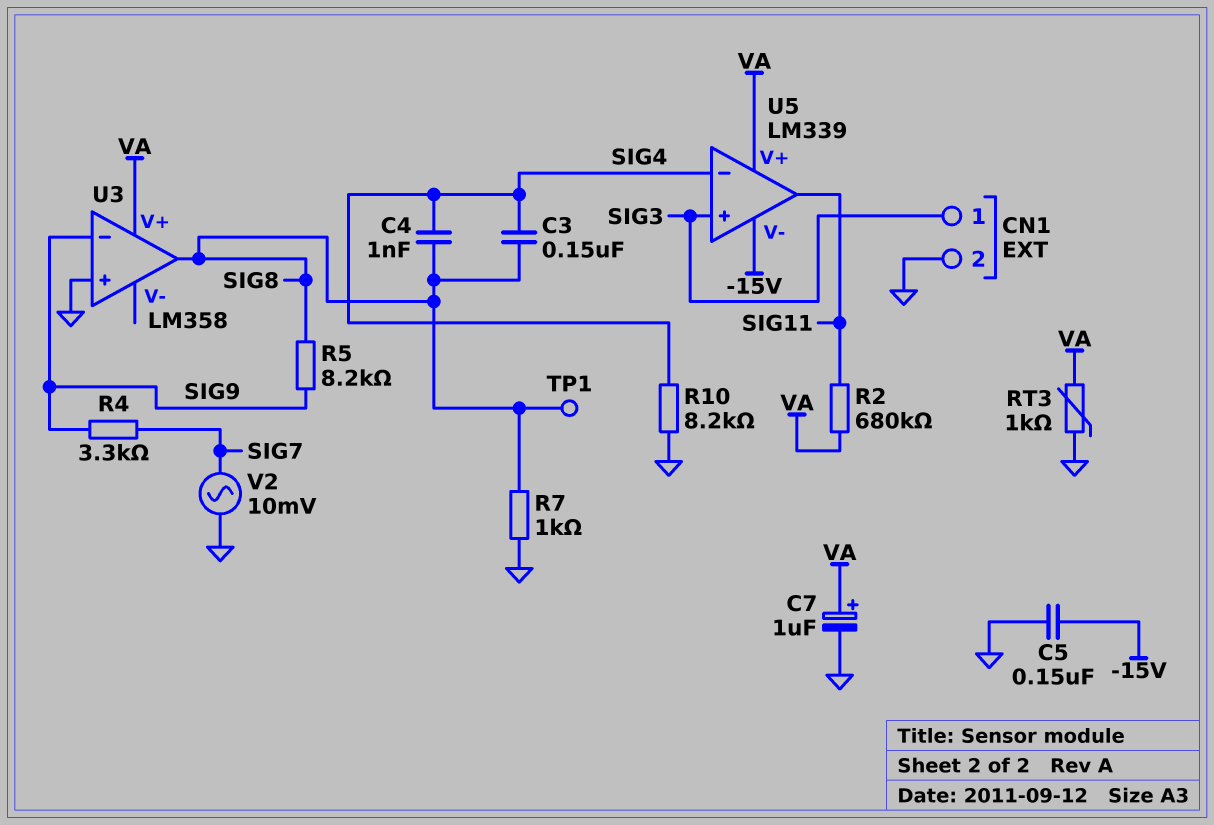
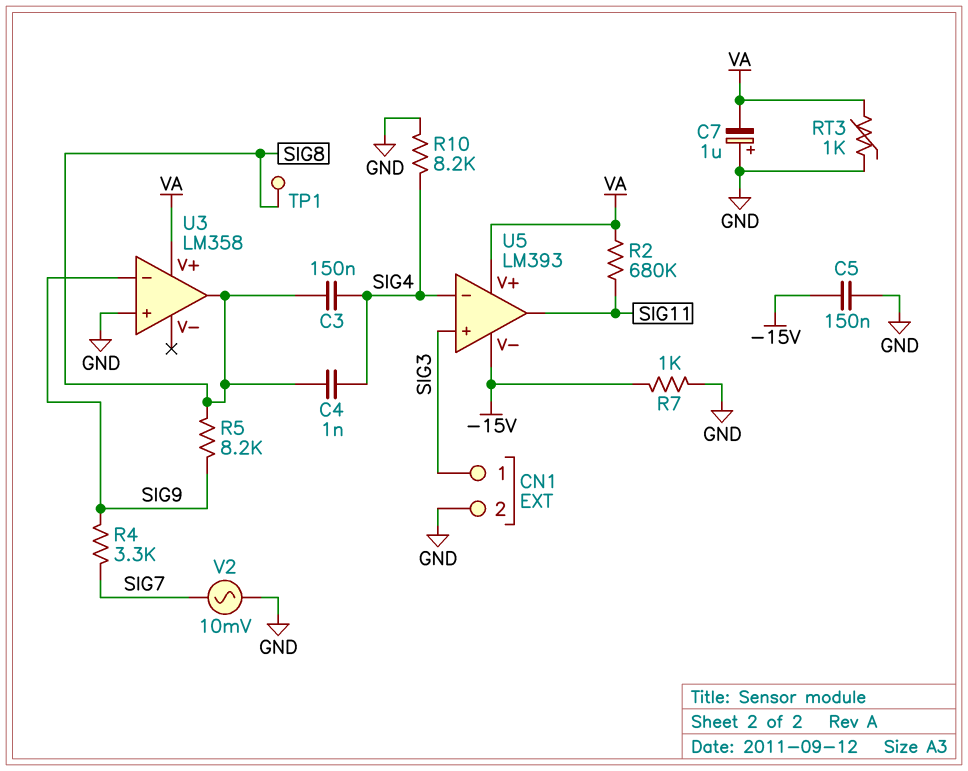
C7: 1uF (plus VA, minus GND) -> 1uF (plus GND, minus VA)
R7: 1k (GND, SIG8) -> 1k (-15V, GND)
U5: LM339 -> LM393

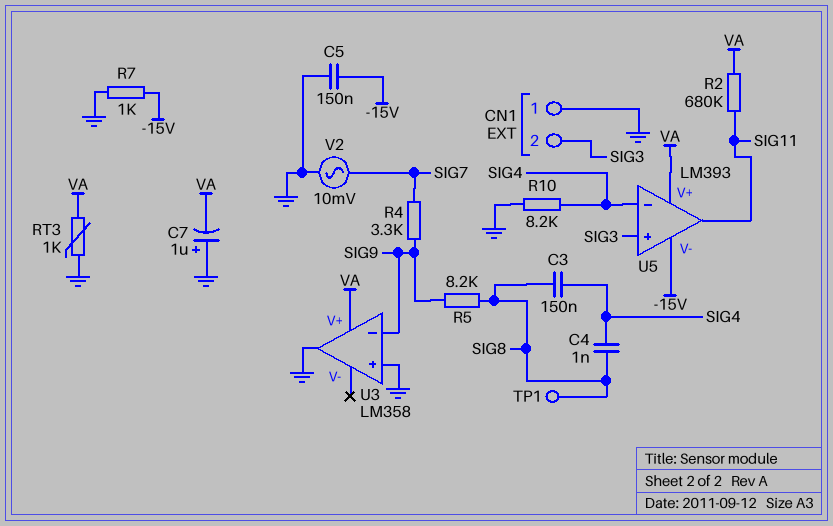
CN1 pin 1: SIG3 -> GND
CN1 pin 2: GND -> SIG3
U3 pin out: SIG8 -> GND

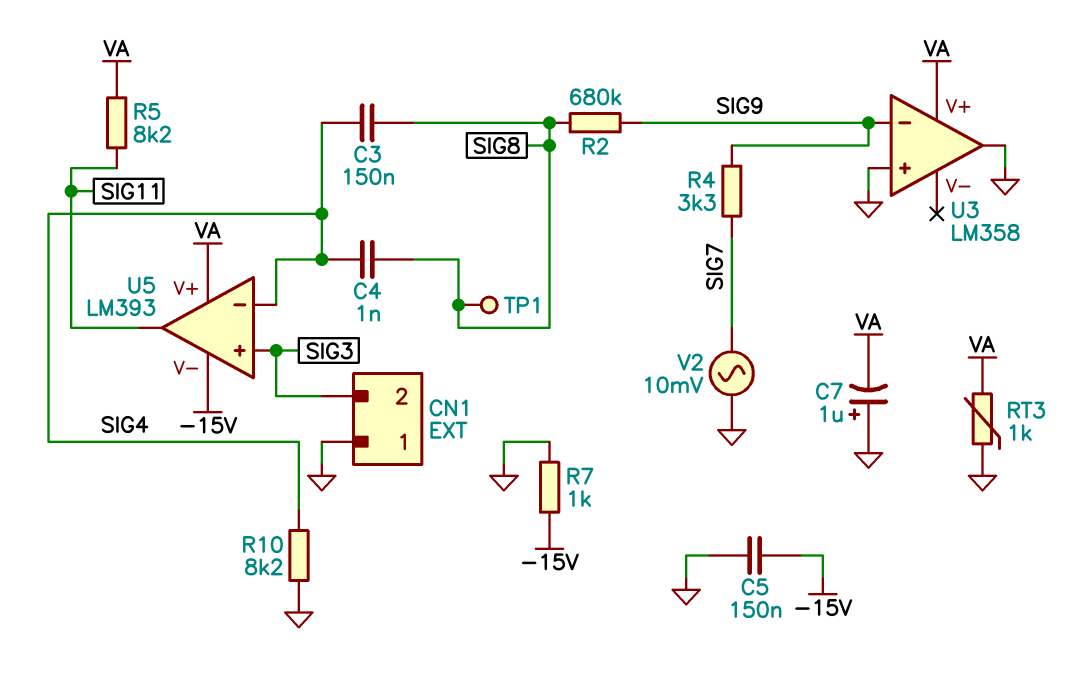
R2: 680k (SIG11, VA) -> 680k (SIG8, SIG9)
R5: 8.2k (SIG8, SIG9) -> 8.2k (SIG11, VA)

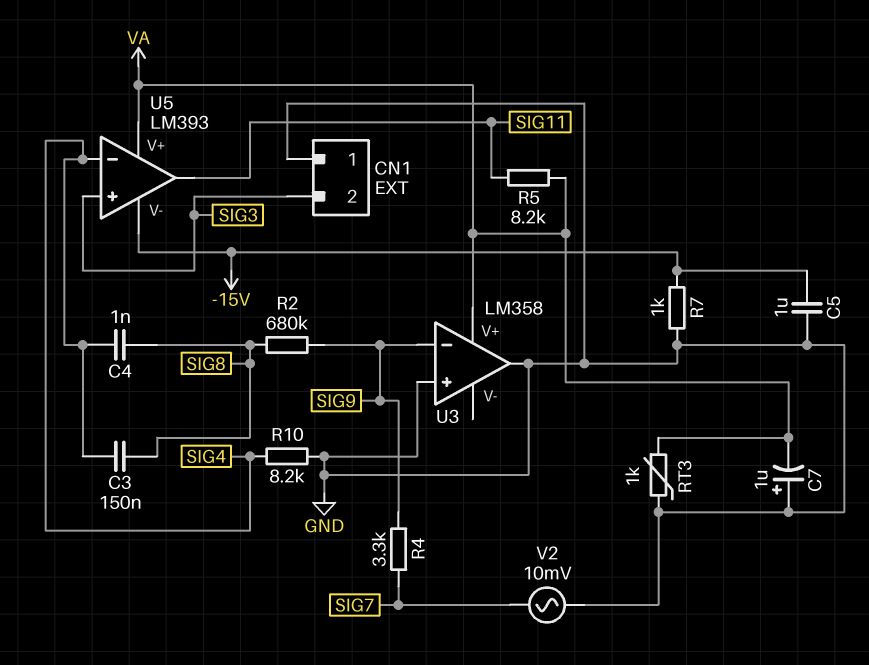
C5: 150nF (-15V, GND) -> 1uF (-15V, GND)
TP1: test point (SIG8) -> none

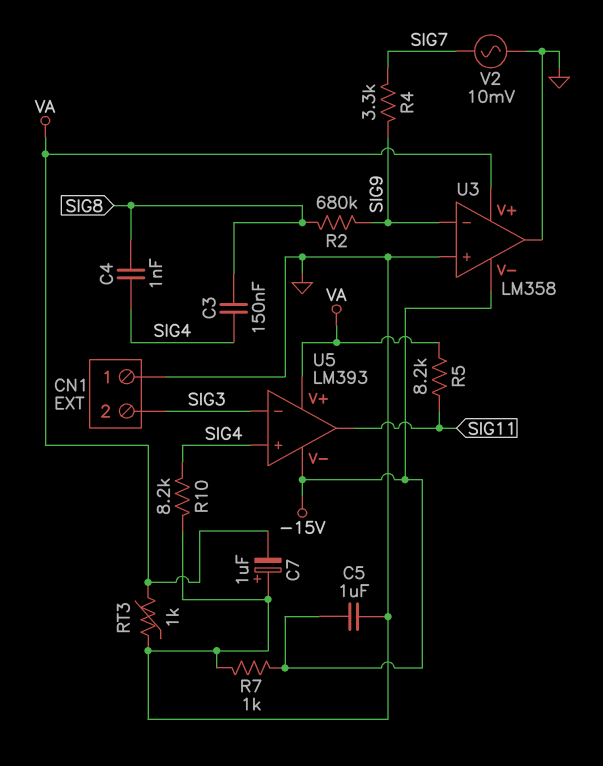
U3 pin V-: none -> -15V
U5 pin in+: SIG3 -> SIG4
U5 pin in-: SIG4 -> SIG3

